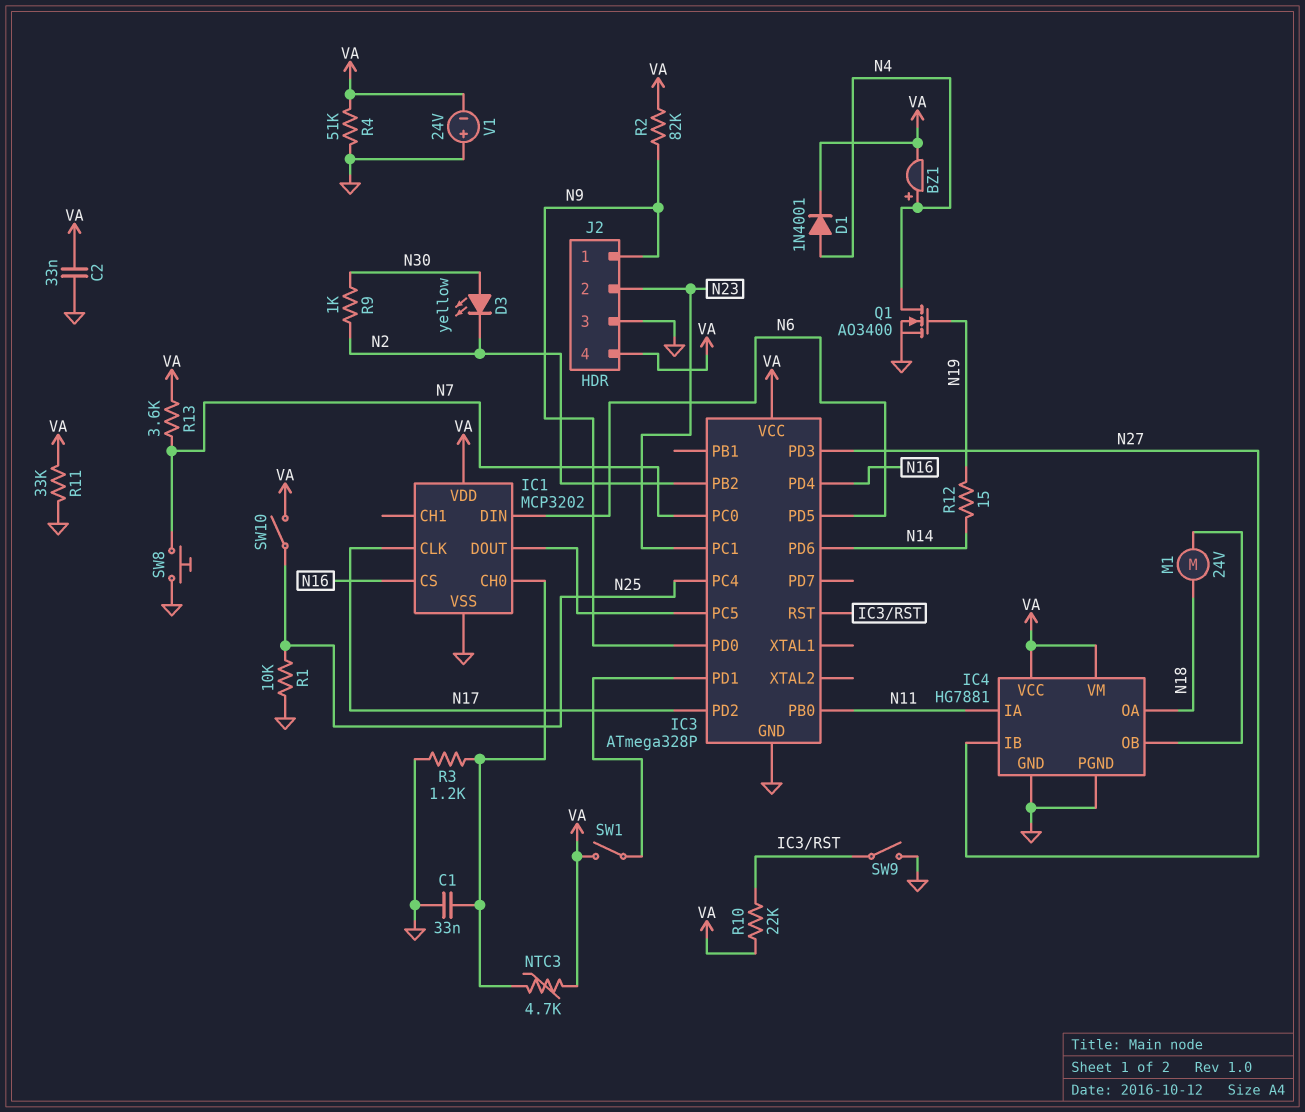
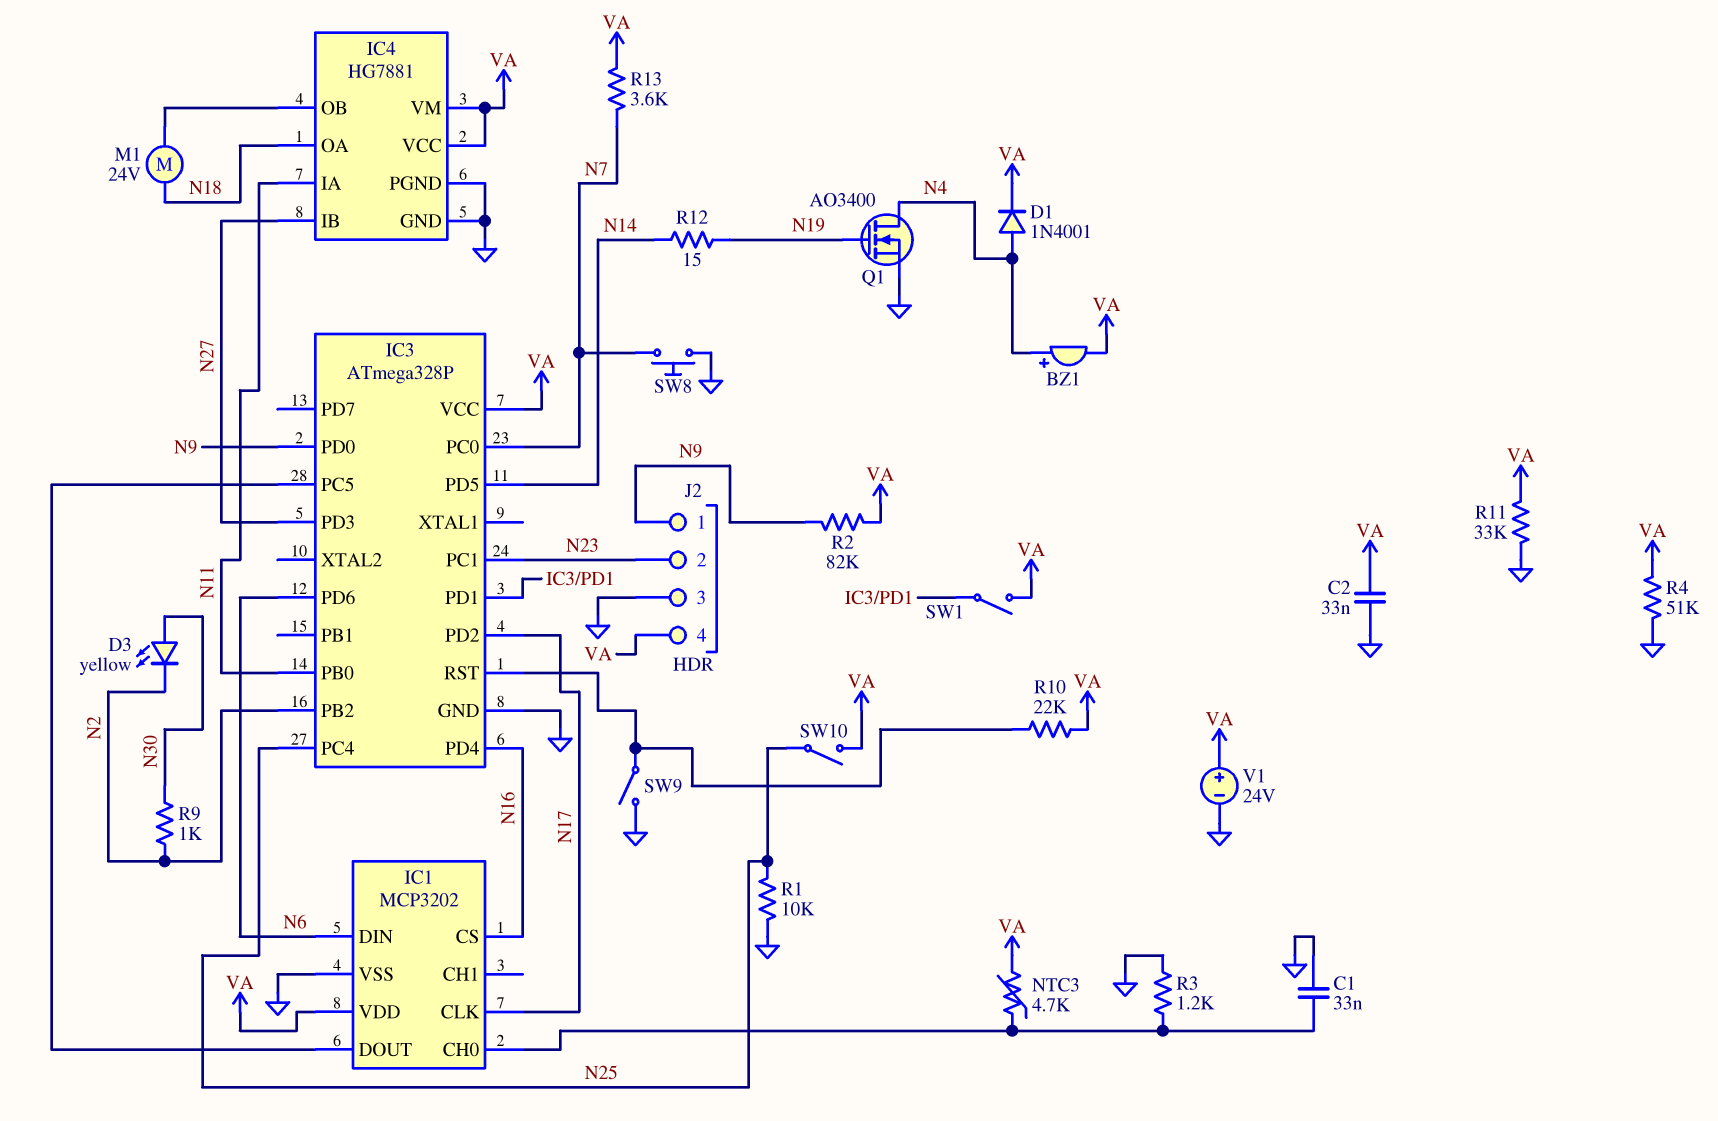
IC3 pin PD5: N6 -> N14
IC3 pin PD6: N14 -> N6
V1: 24V (plus GND, minus VA) -> 24V (plus VA, minus GND)

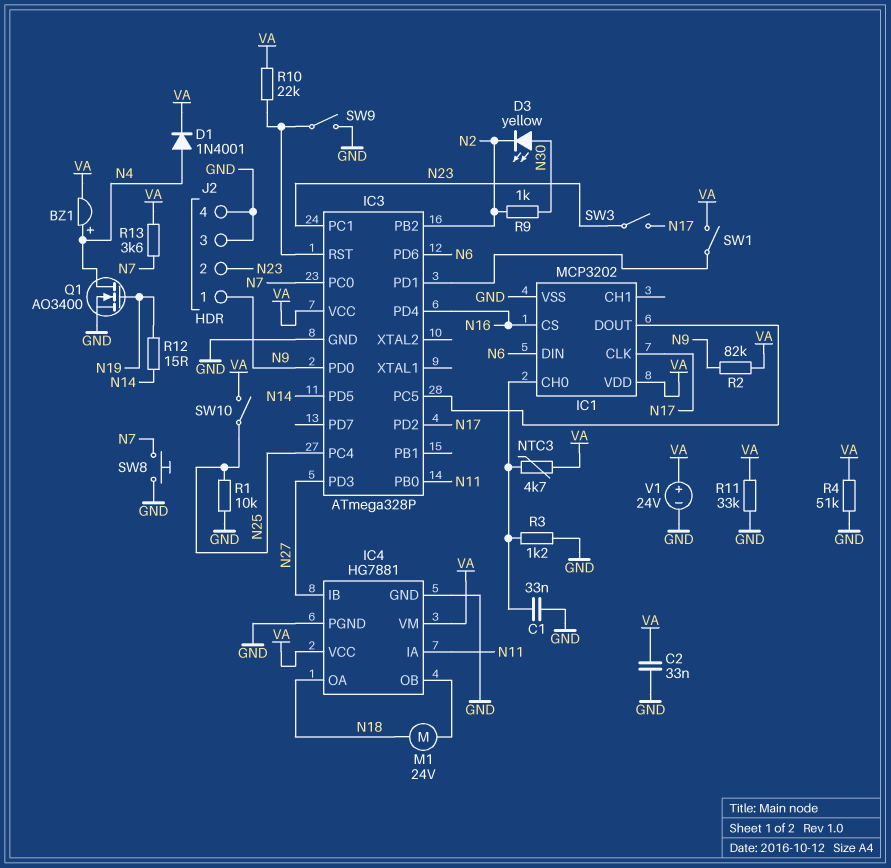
J2 pin 4: VA -> GND
SW3: none -> switch (N17, N23)

